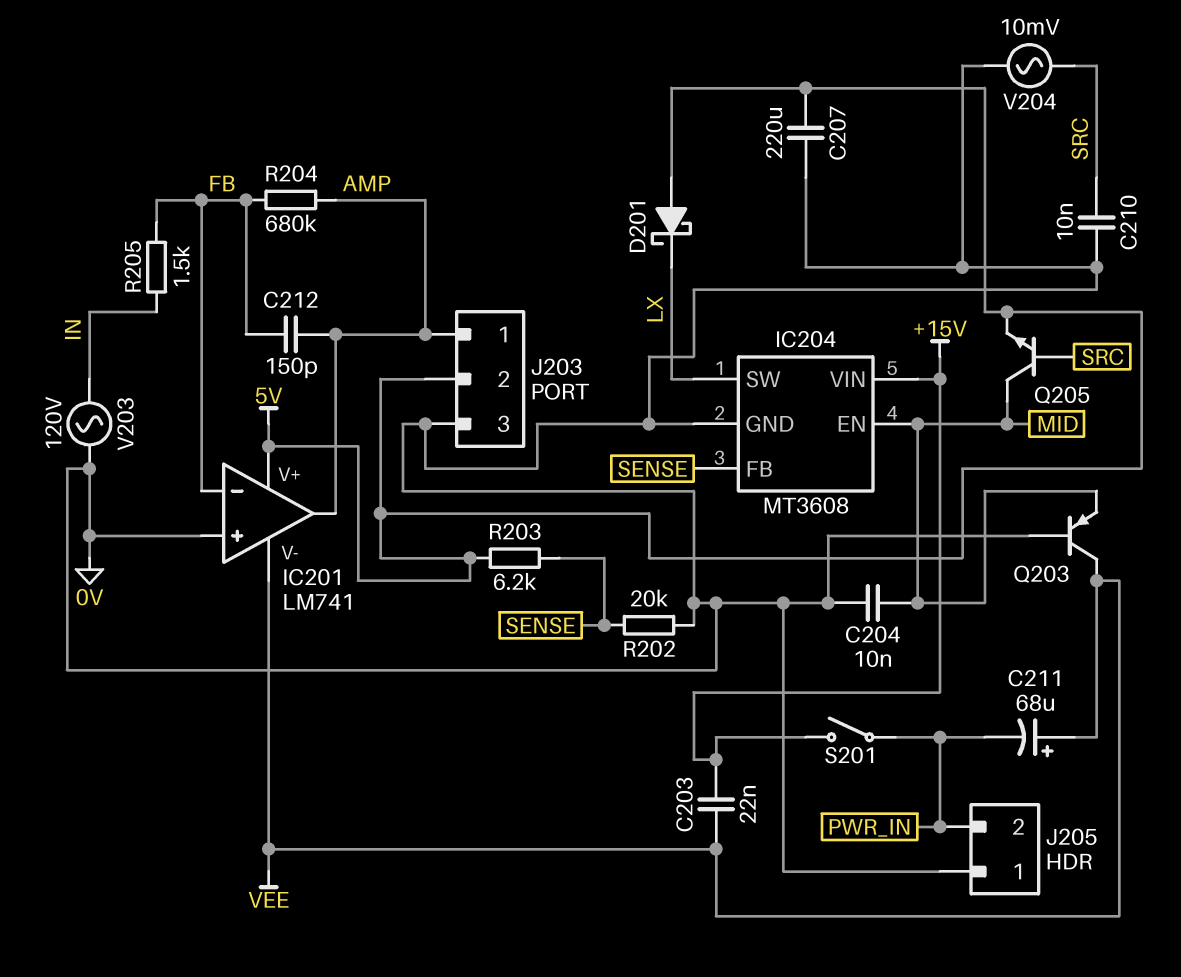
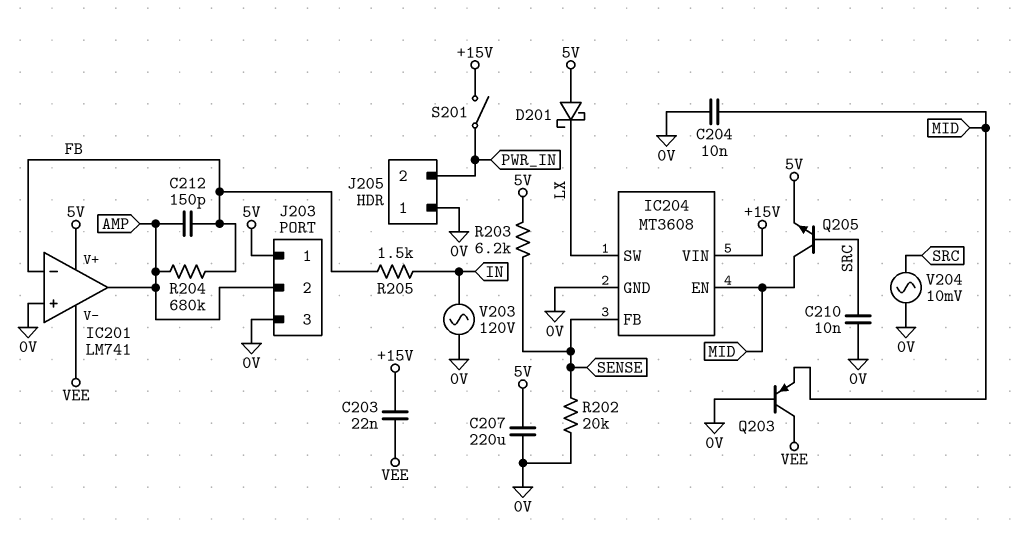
C211: 68uF (plus VEE, minus PWR_IN) -> none
J203 pin 1: AMP -> 5V
J203 pin 2: 5V -> AMP

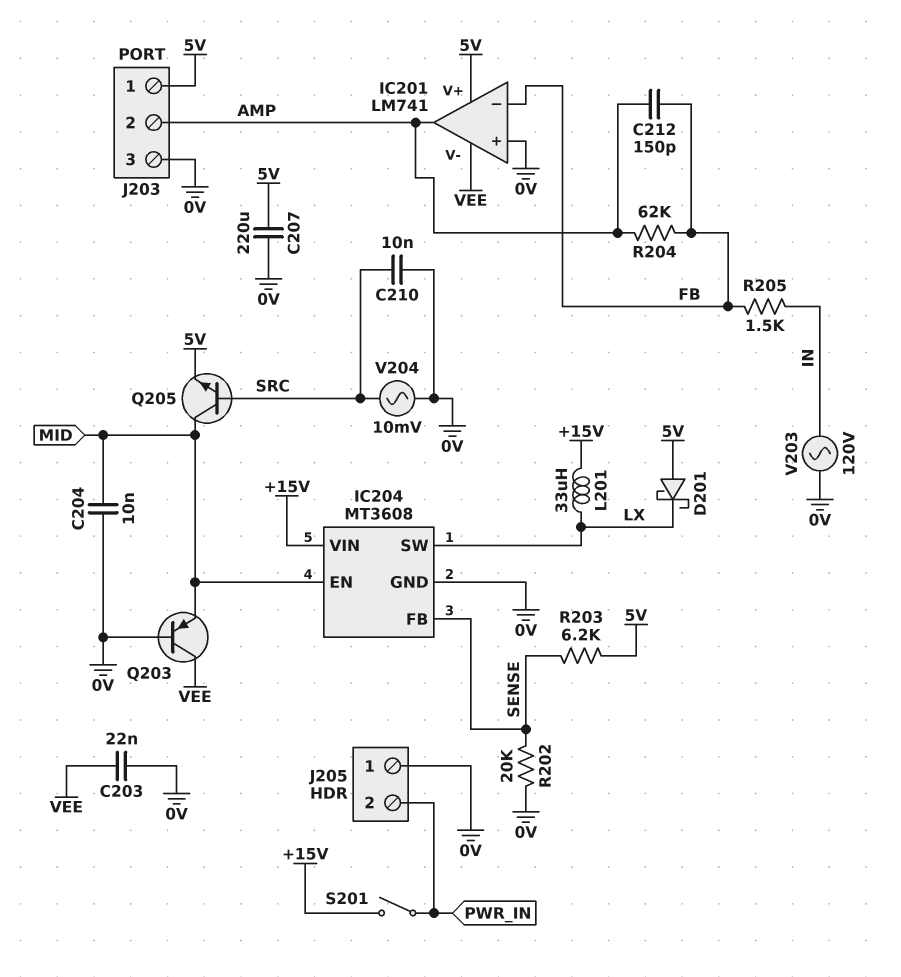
C203: 22nF (+15V, VEE) -> 22nF (0V, VEE)
L201: none -> 33uH (+15V, LX)
R204: 680k (AMP, FB) -> 62k (AMP, FB)

